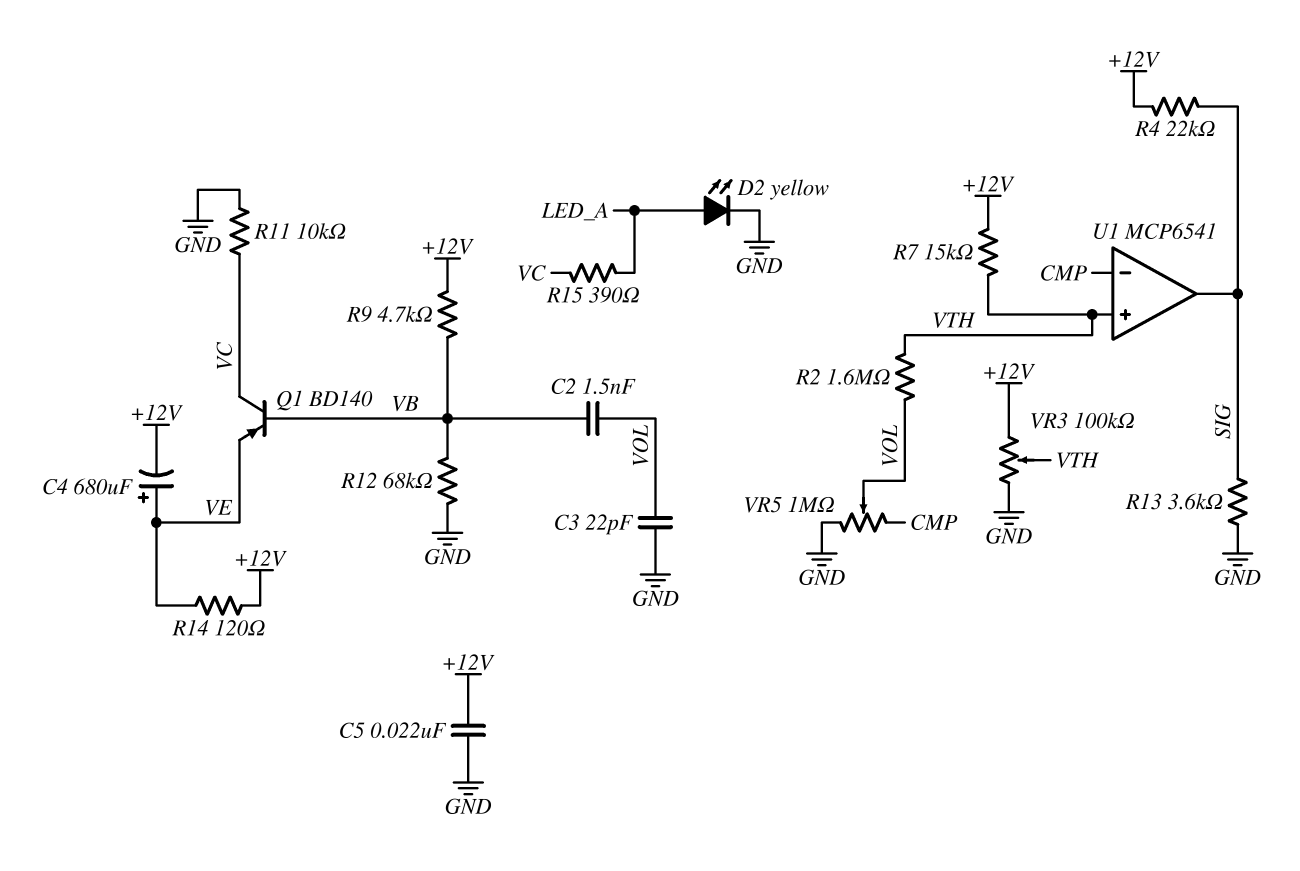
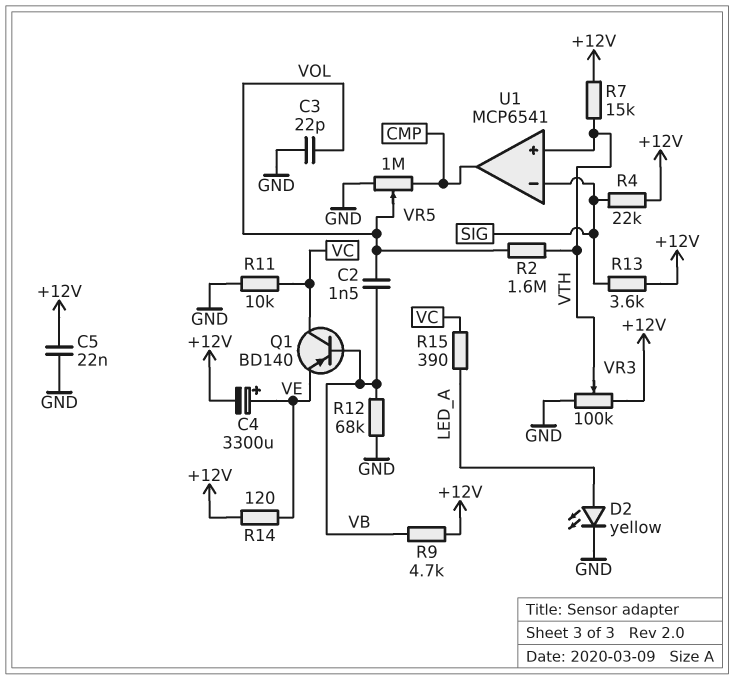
C4: 680uF (plus VE, minus +12V) -> 3300uF (plus VE, minus +12V)
R13: 3.6k (GND, SIG) -> 3.6k (+12V, SIG)
U1 pin in-: CMP -> SIG
U1 pin out: SIG -> CMP

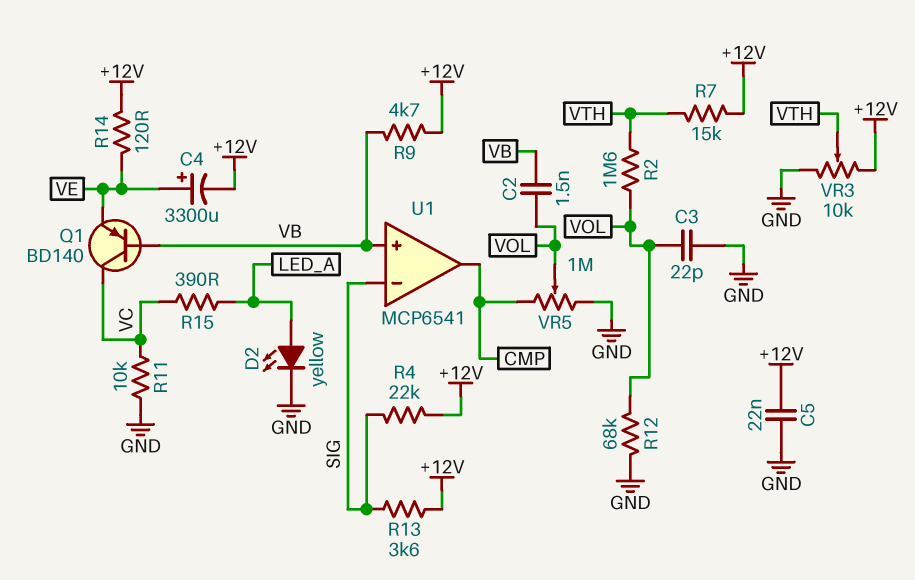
R12: 68k (GND, VB) -> 68k (GND, VOL)
U1 pin in+: VTH -> VB
VR3: 100k (+12V, GND, wiper VTH) -> 10k (+12V, GND, wiper VTH)

